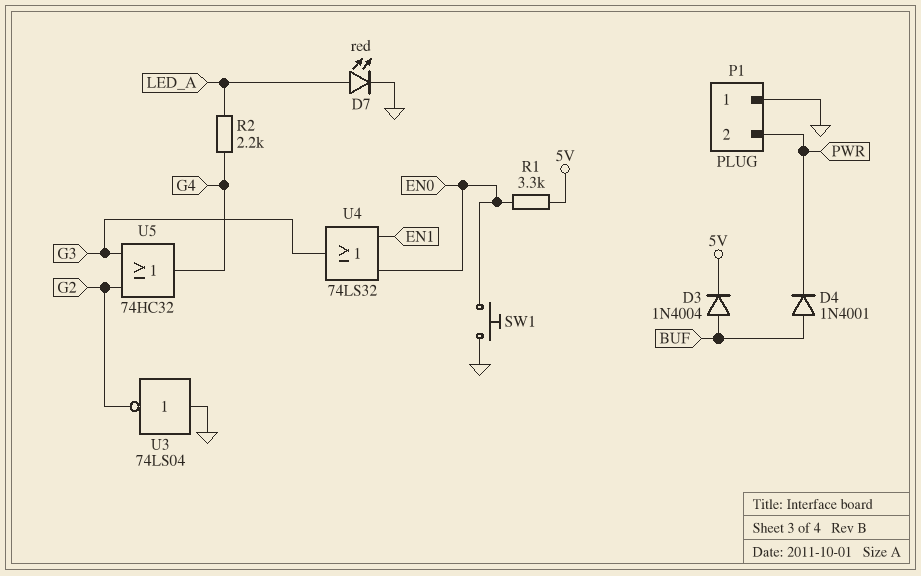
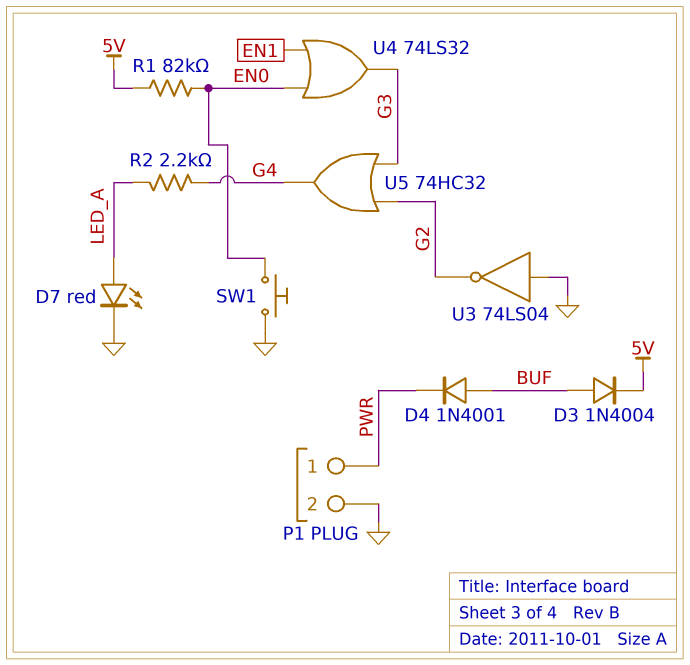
P1 pin 1: GND -> PWR
P1 pin 2: PWR -> GND
R1: 3.3k (5V, EN0) -> 82k (5V, EN0)

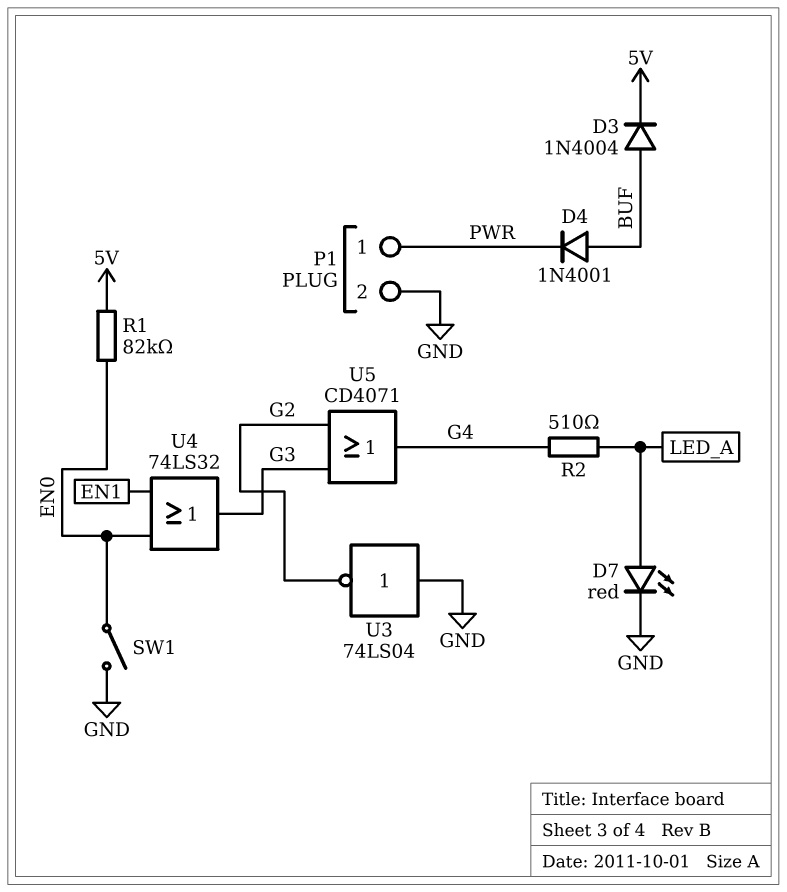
R2: 2.2k (G4, LED_A) -> 510 (G4, LED_A)
SW1: button (EN0, GND) -> switch (EN0, GND)
U5: OR 74HC32 (in G2, in G3, out G4) -> OR CD4071 (in G2, in G3, out G4)

